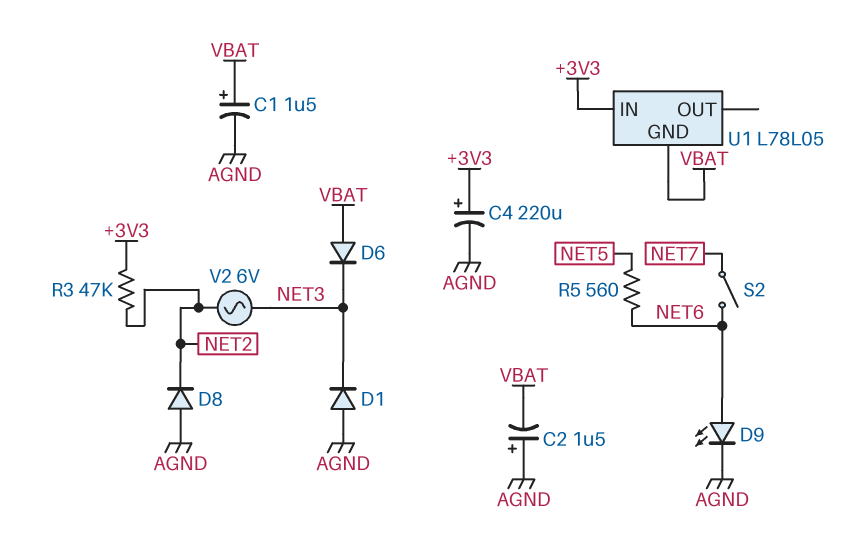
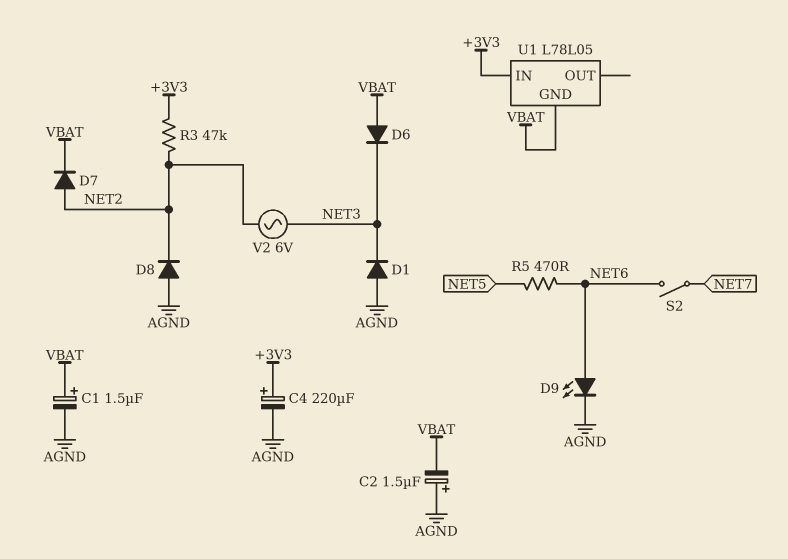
D7: none -> diode (A NET2, K VBAT)
R5: 560 (NET5, NET6) -> 470 (NET5, NET6)

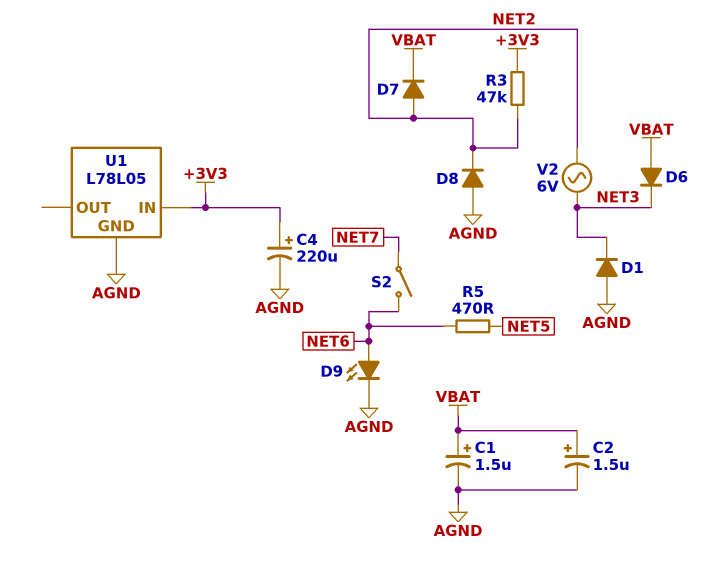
C2: 1.5uF (plus AGND, minus VBAT) -> 1.5uF (plus VBAT, minus AGND)
U1 pin GND: VBAT -> AGND

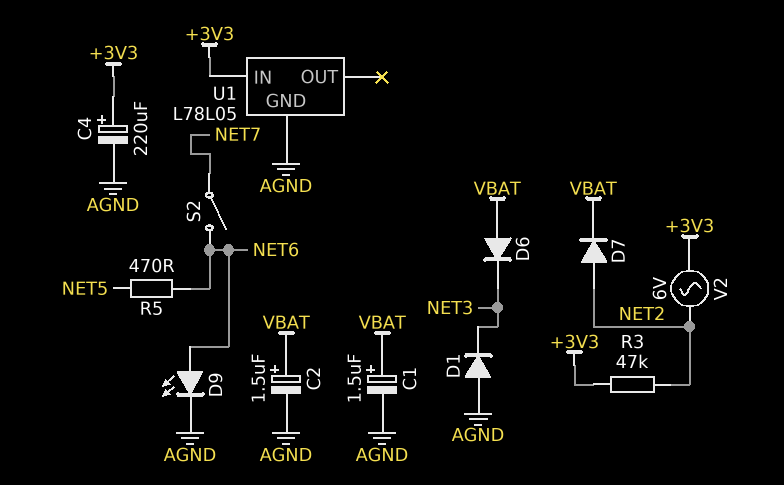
D8: diode (A AGND, K NET2) -> none
V2: AC 6V (NET2, NET3) -> AC 6V (+3V3, NET2)

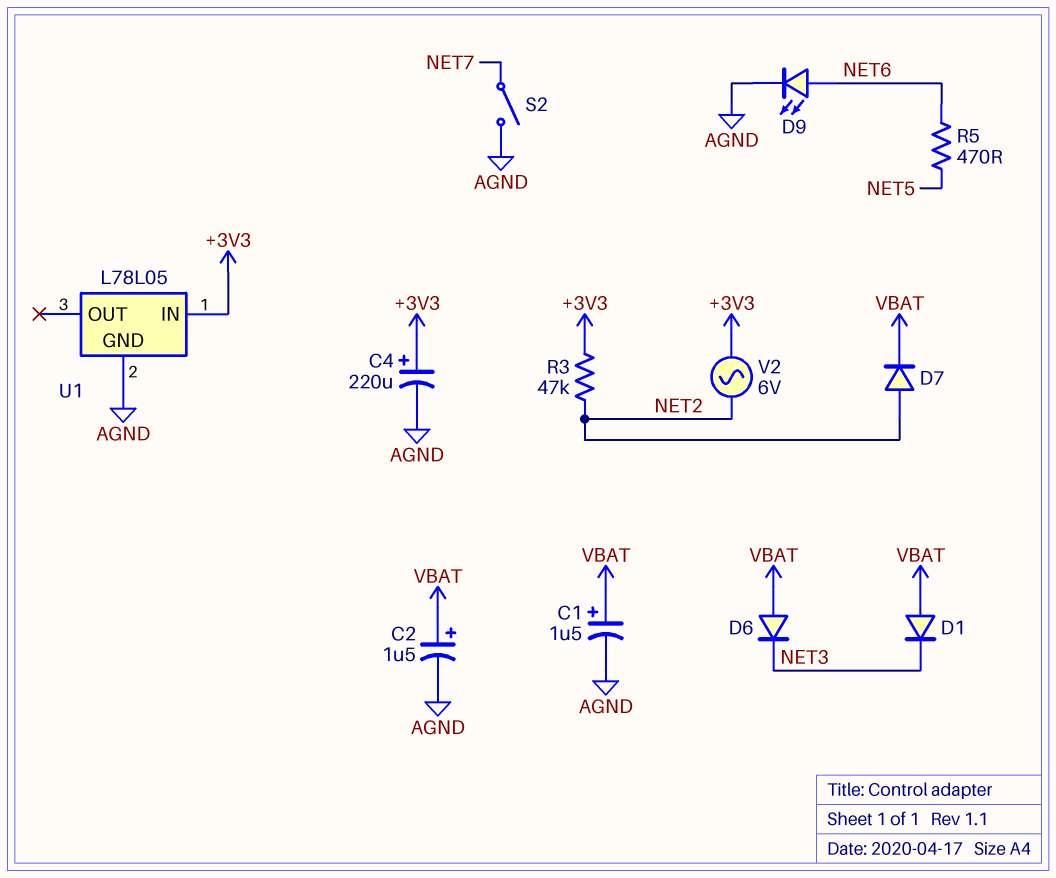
D1: diode (A AGND, K NET3) -> diode (A VBAT, K NET3)
S2: switch (NET6, NET7) -> switch (AGND, NET7)

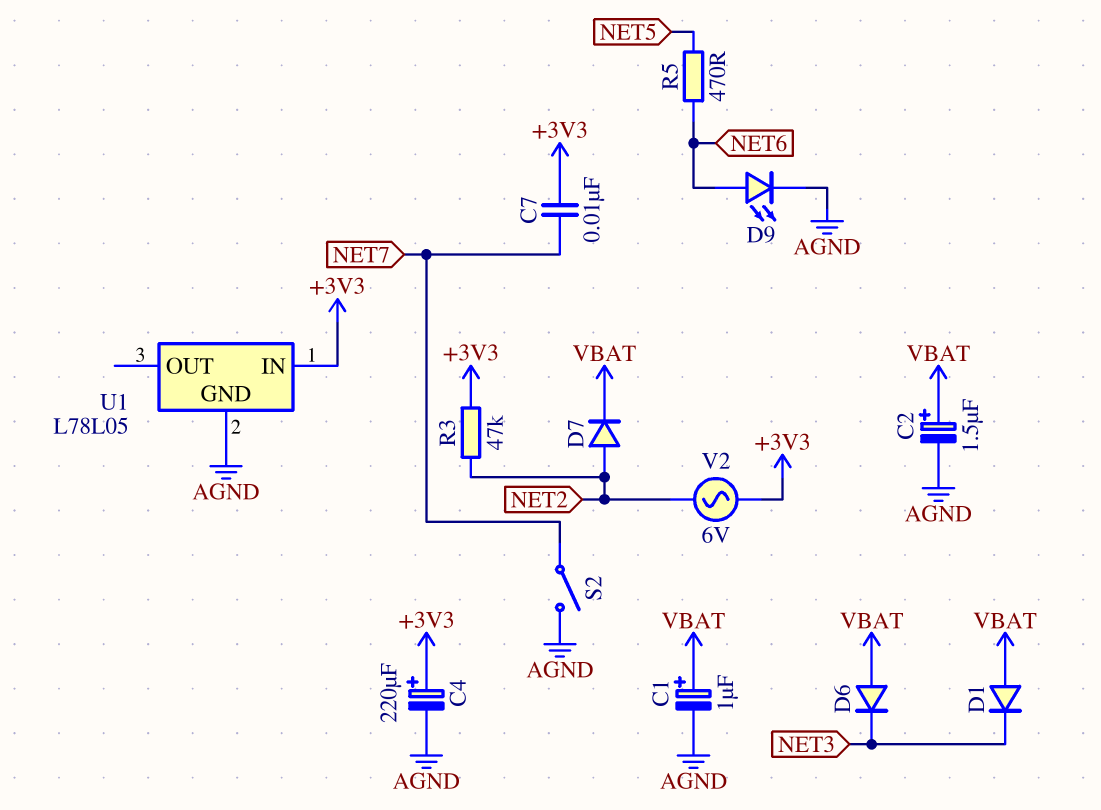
C1: 1.5uF (plus VBAT, minus AGND) -> 1uF (plus VBAT, minus AGND)
C7: none -> 10nF (+3V3, NET7)

